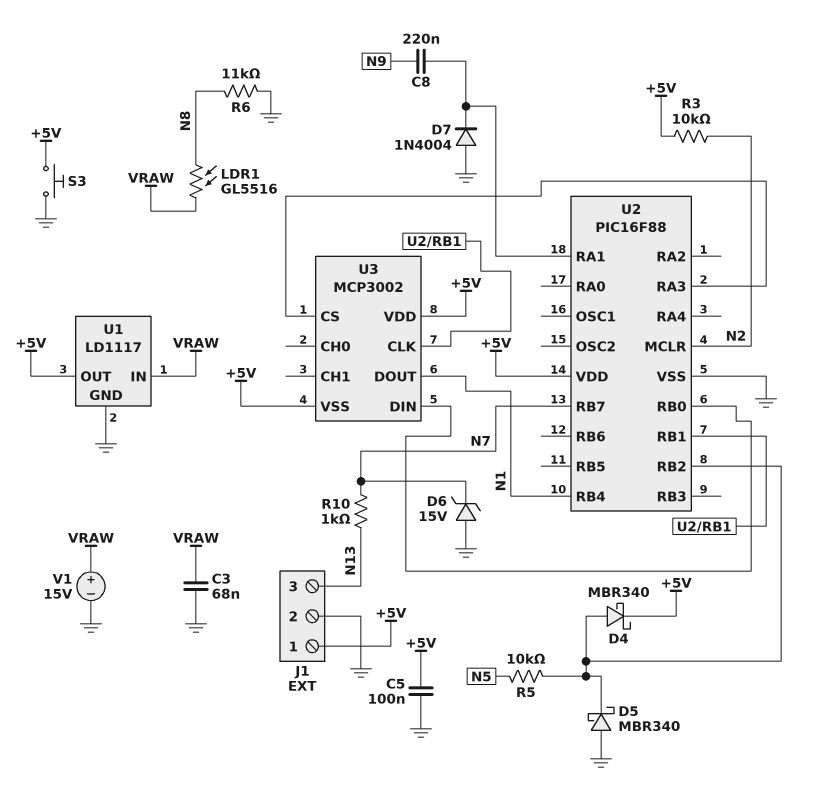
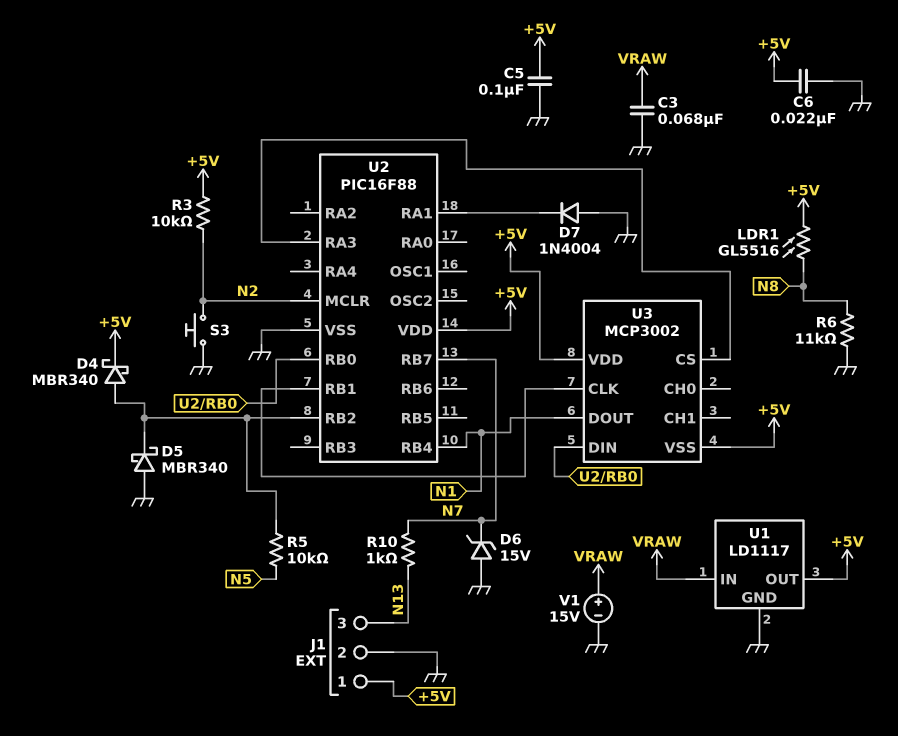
C6: none -> 22nF (+5V, GND)
C8: 220nF (N9, U2/RA1) -> none
LDR1: GL5516 (N8, VRAW) -> GL5516 (+5V, N8)
S3: button (+5V, GND) -> button (GND, N2)

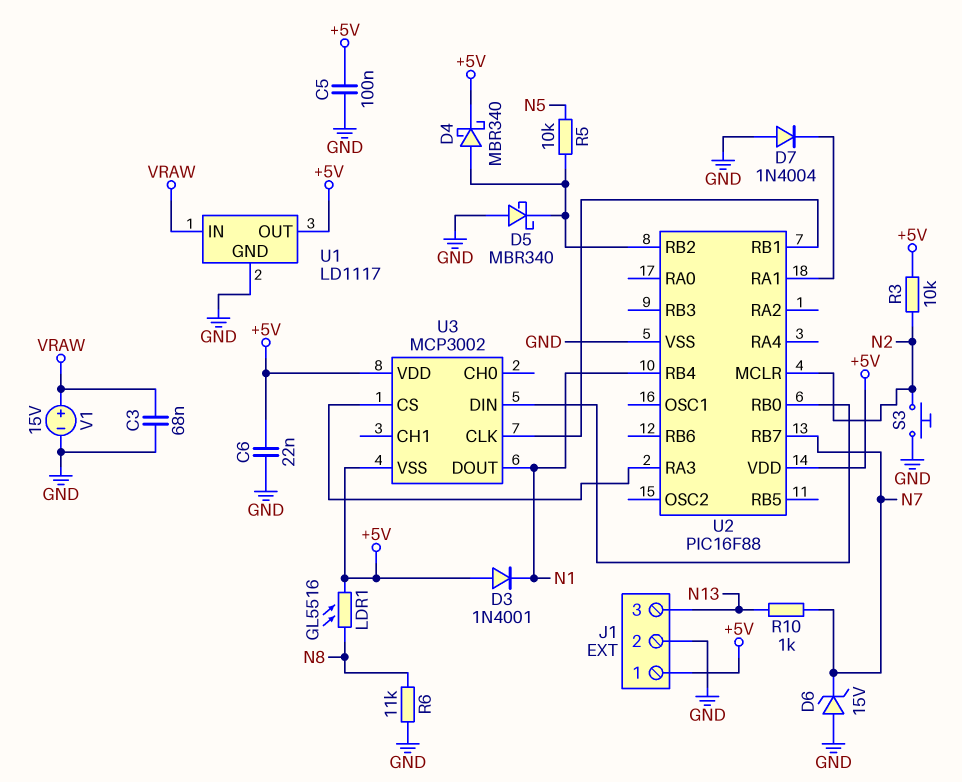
D3: none -> diode 1N4001 (A +5V, K N1)

